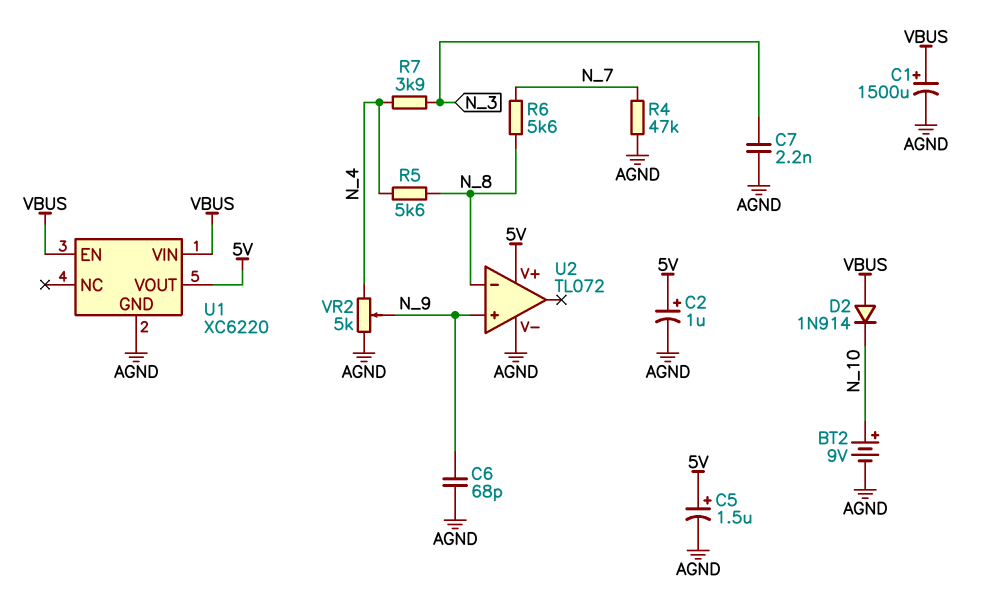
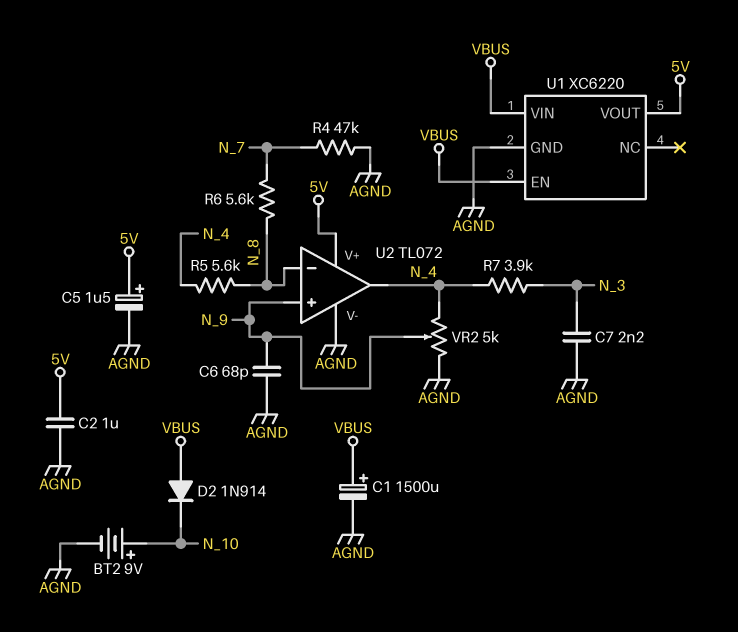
C2: 1uF (plus 5V, minus AGND) -> 1uF (5V, AGND)
U2 pin out: none -> N_4

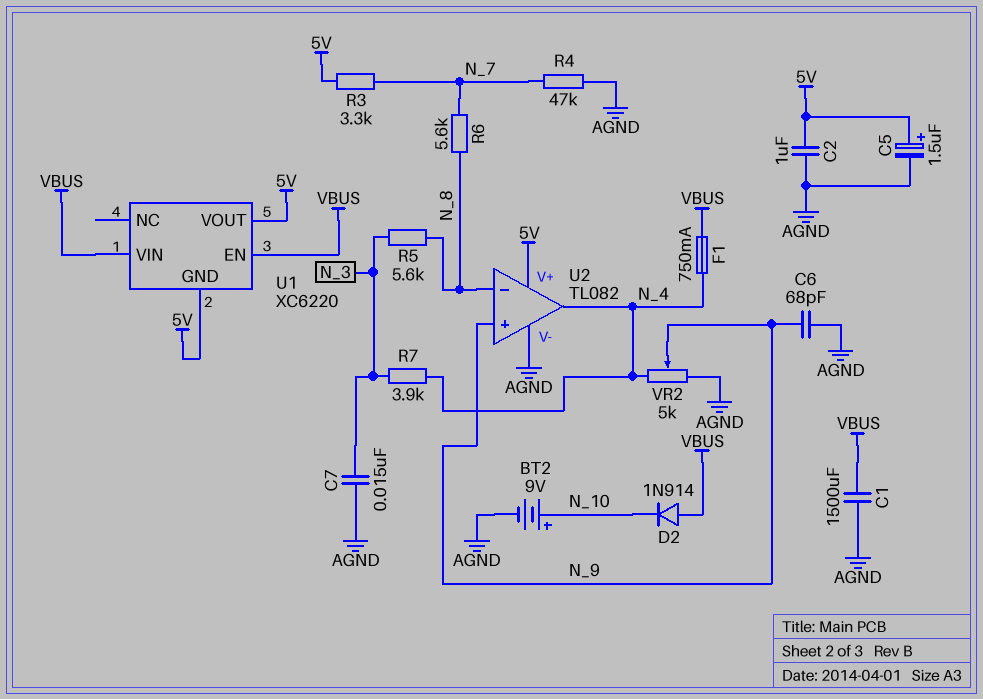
C1: 1500uF (plus VBUS, minus AGND) -> 1500uF (AGND, VBUS)
C7: 2.2nF (AGND, N_3) -> 15nF (AGND, N_3)
F1: none -> 750mA (N_4, VBUS)
R3: none -> 3.3k (5V, N_7)
R5: 5.6k (N_4, N_8) -> 5.6k (N_3, N_8)
U1 pin GND: AGND -> 5V
U2: TL072 -> TL082

